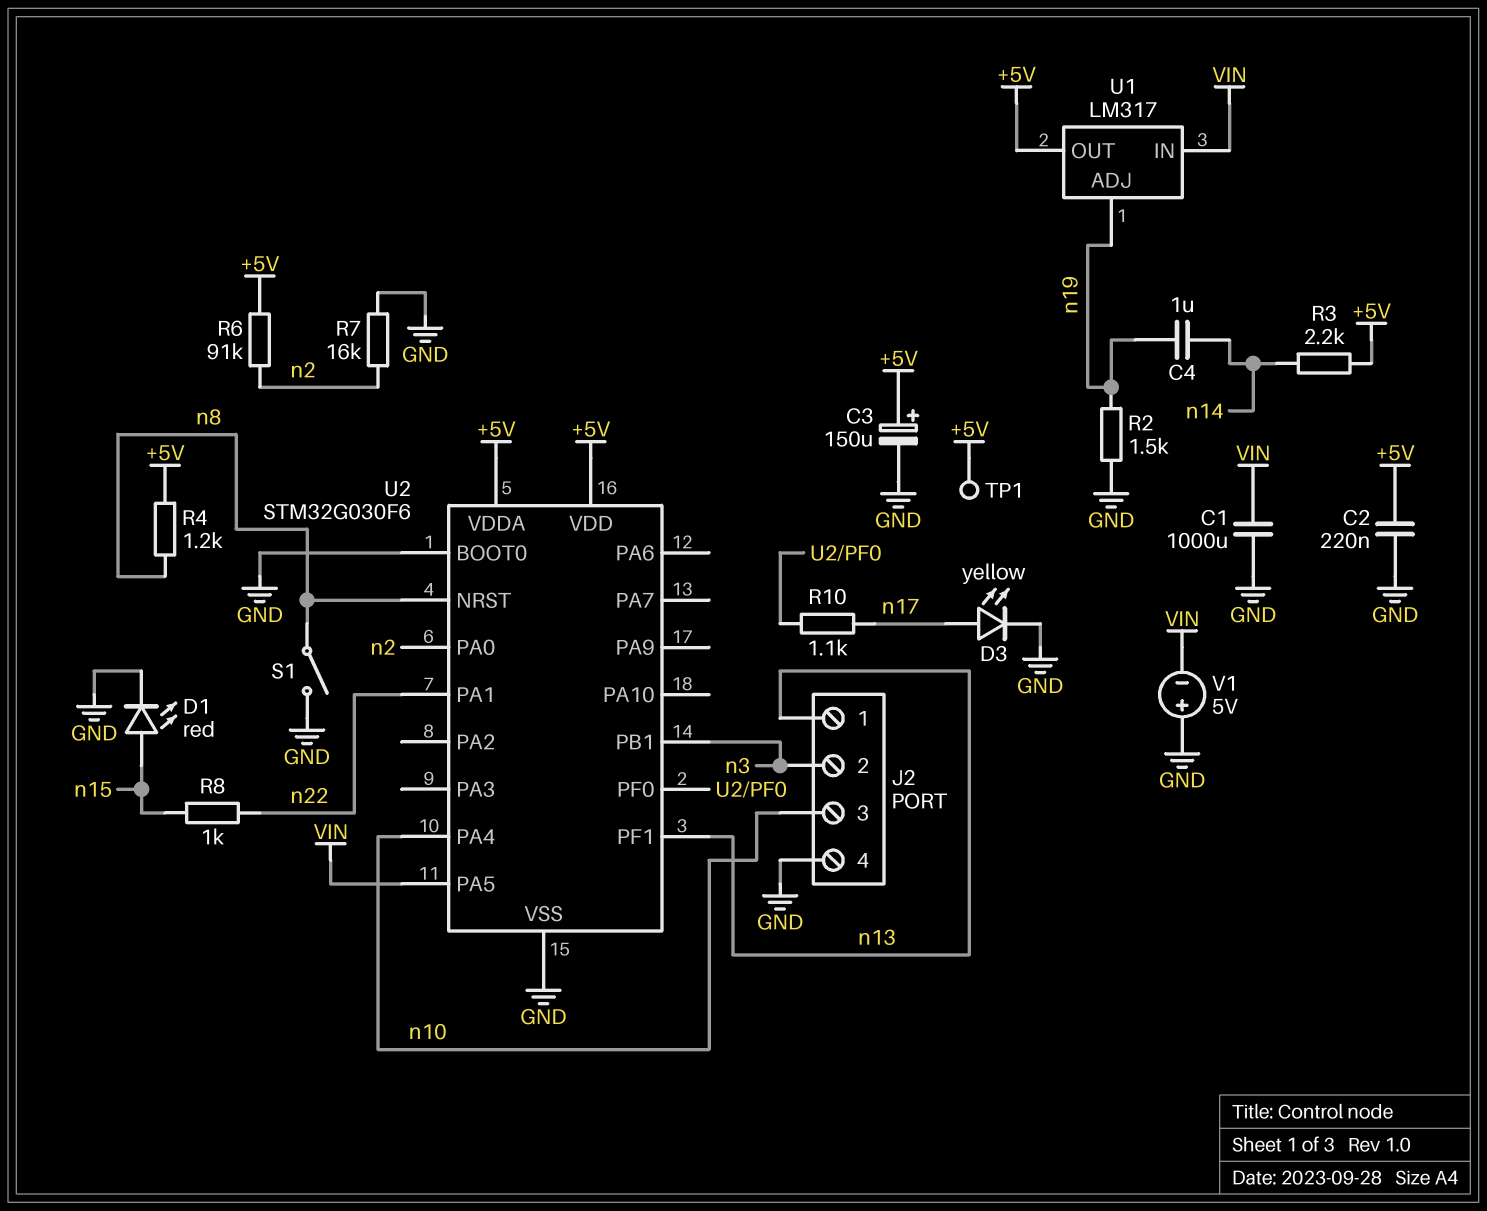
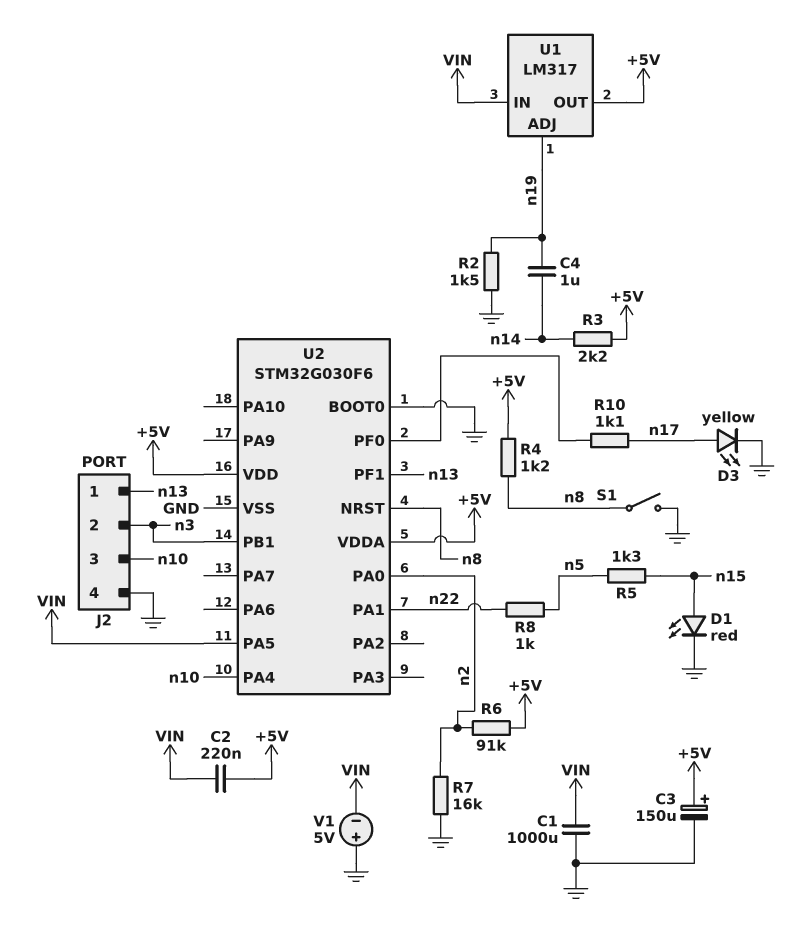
C2: 220nF (+5V, GND) -> 220nF (+5V, VIN)
R5: none -> 1.3k (n5, n15)
R8: 1k (n15, n22) -> 1k (n5, n22)
TP1: test point (+5V) -> none

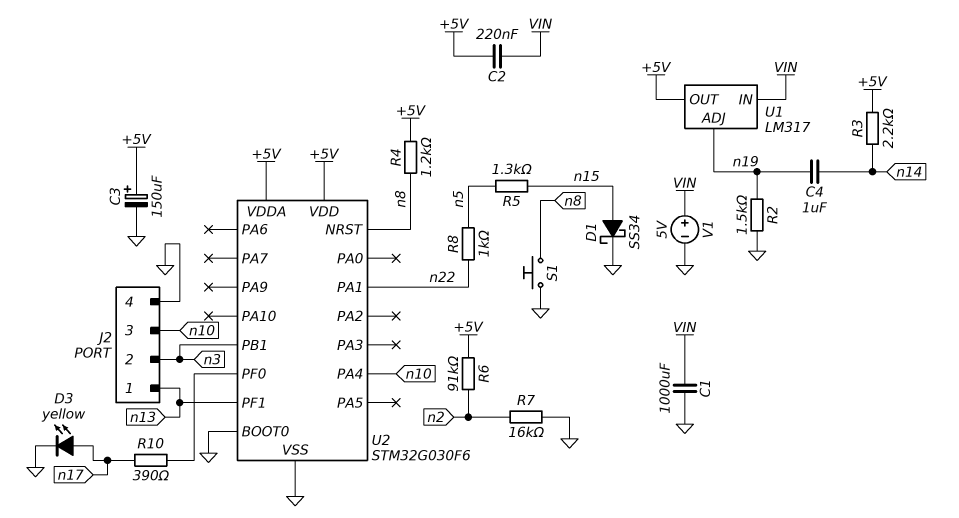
D1: LED red (A n15, K GND) -> schottky SS34 (A n15, K GND)
R10: 1.1k (U2/PF0, n17) -> 390 (U2/PF0, n17)
S1: switch (GND, n8) -> button (GND, n8)
U2 pin PA0: n2 -> none
U2 pin PA5: VIN -> none
V1: 5V (plus GND, minus VIN) -> 5V (plus VIN, minus GND)

